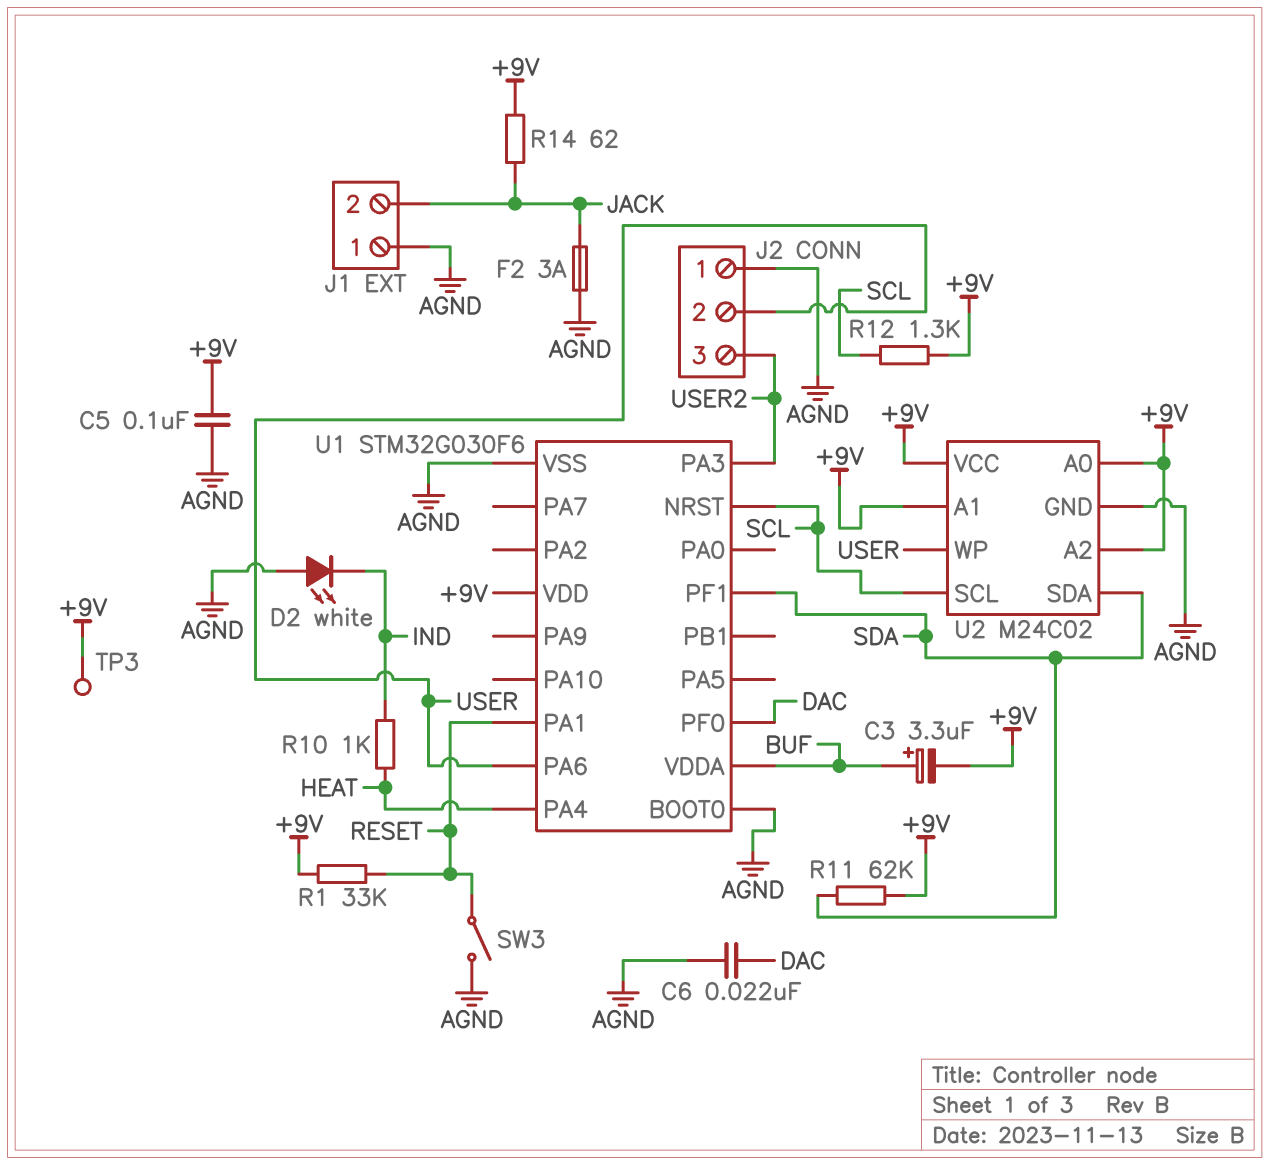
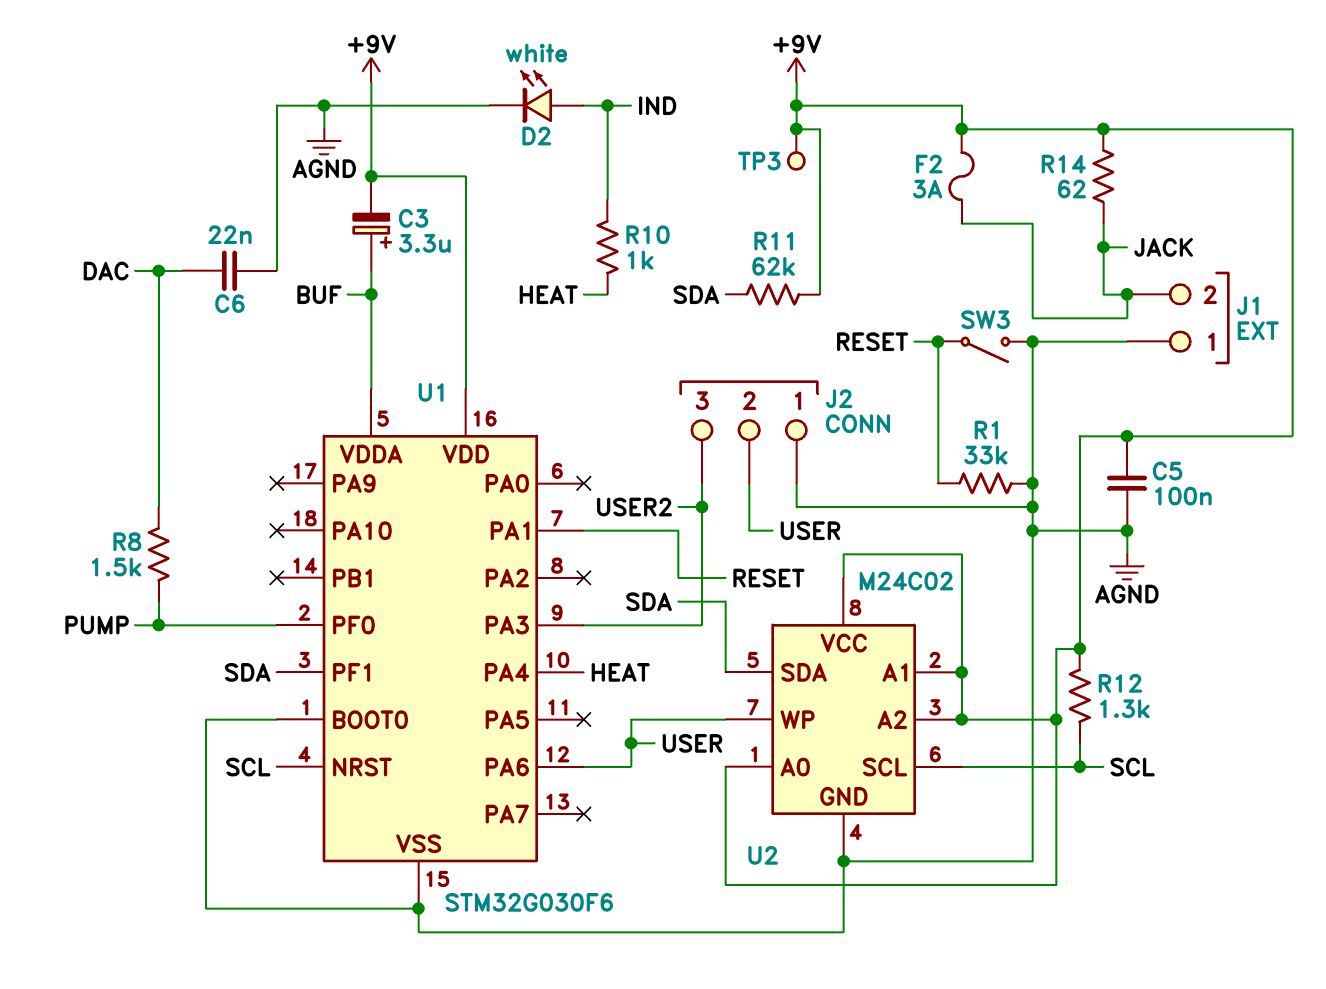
D2: LED white (A AGND, K IND) -> LED white (A IND, K AGND)
F2: 3A (AGND, JACK) -> 3A (+9V, JACK)
R1: 33k (+9V, RESET) -> 33k (AGND, RESET)
R8: none -> 1.5k (DAC, PUMP)
U1 pin PF0: DAC -> PUMP

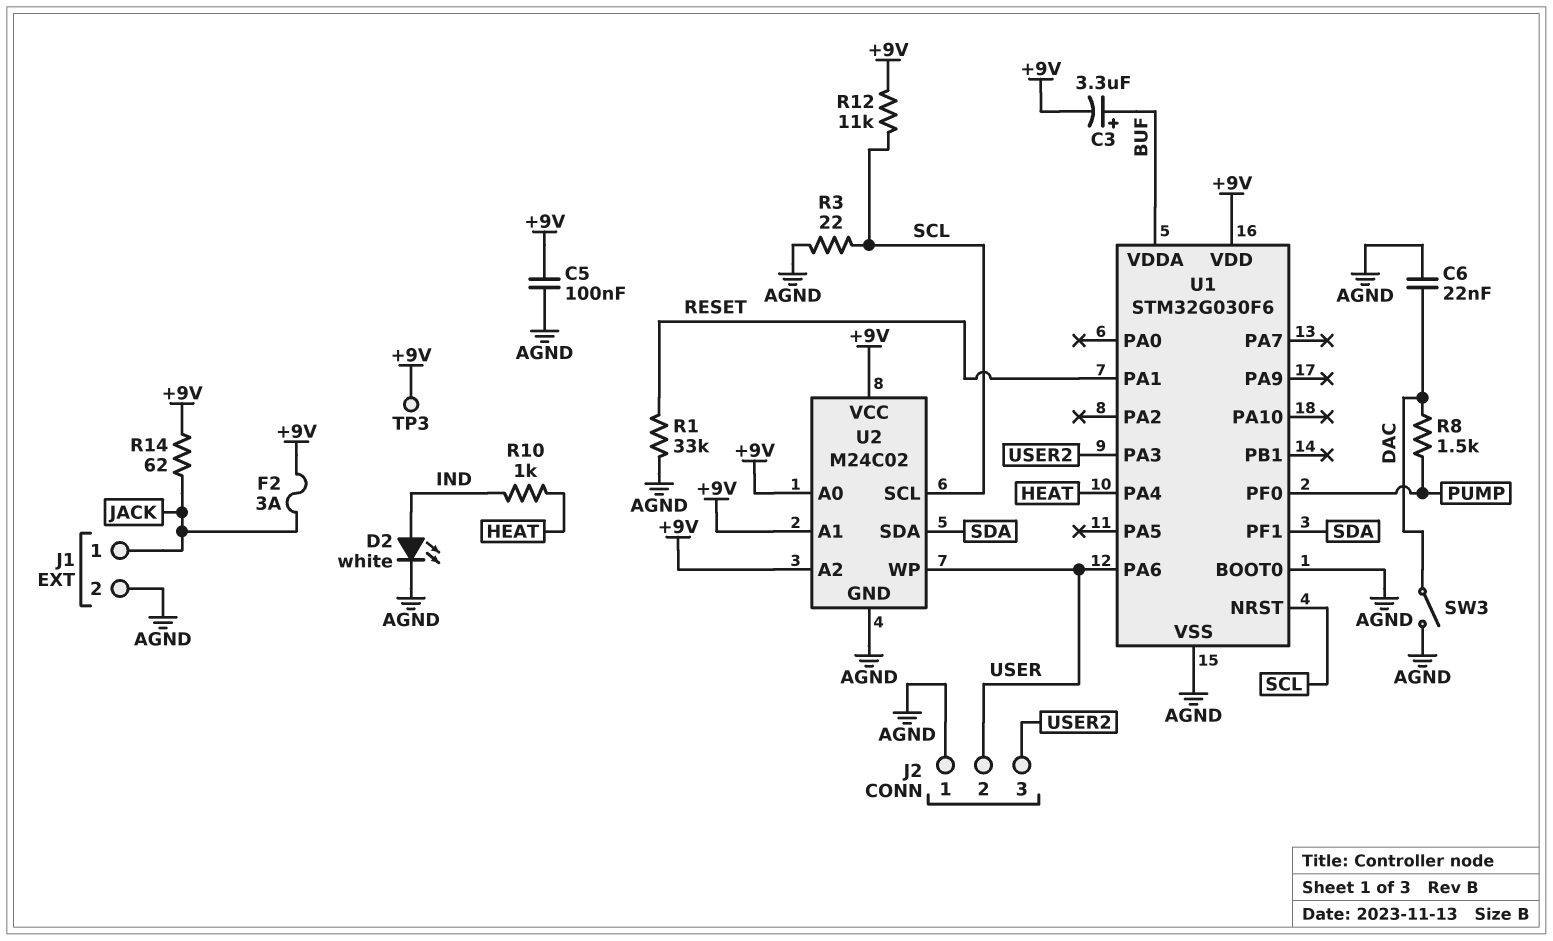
J1 pin 1: AGND -> JACK
J1 pin 2: JACK -> AGND
R3: none -> 22 (AGND, SCL)
R11: 62k (+9V, SDA) -> none
R12: 1.3k (+9V, SCL) -> 11k (+9V, SCL)
SW3: switch (AGND, RESET) -> switch (AGND, DAC)

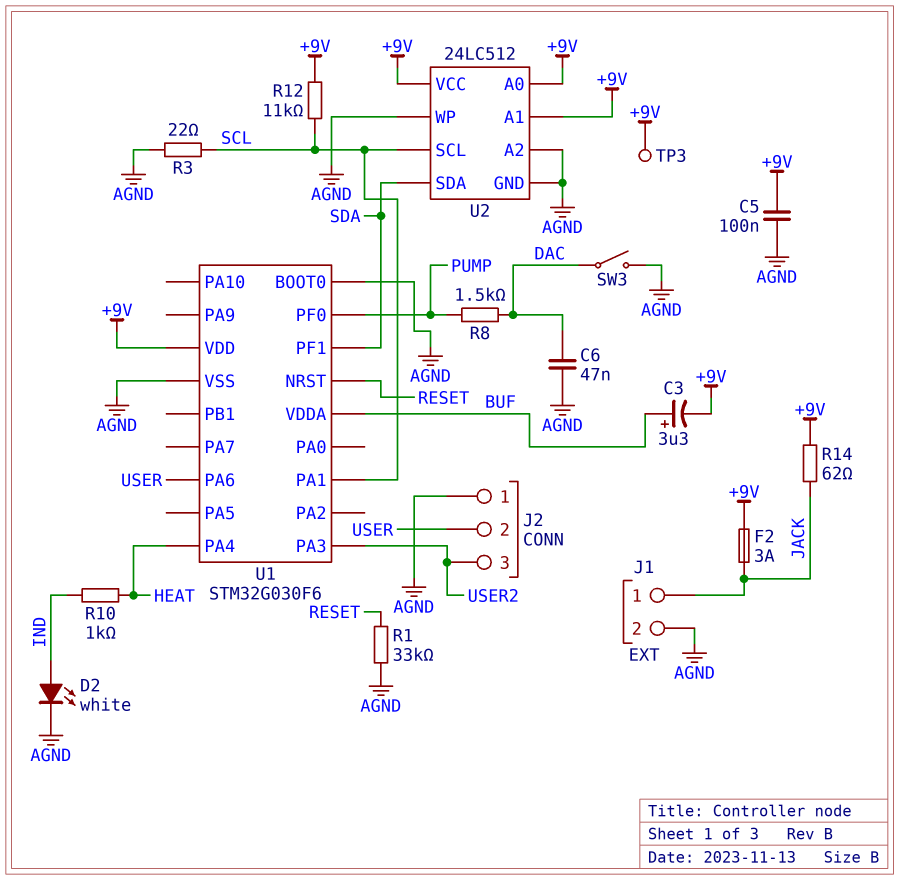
C6: 22nF (AGND, DAC) -> 47nF (AGND, DAC)
U1 pin NRST: SCL -> RESET
U1 pin PA1: RESET -> SCL
U2: M24C02 -> 24LC512
U2 pin A2: +9V -> AGND
U2 pin WP: USER -> AGND

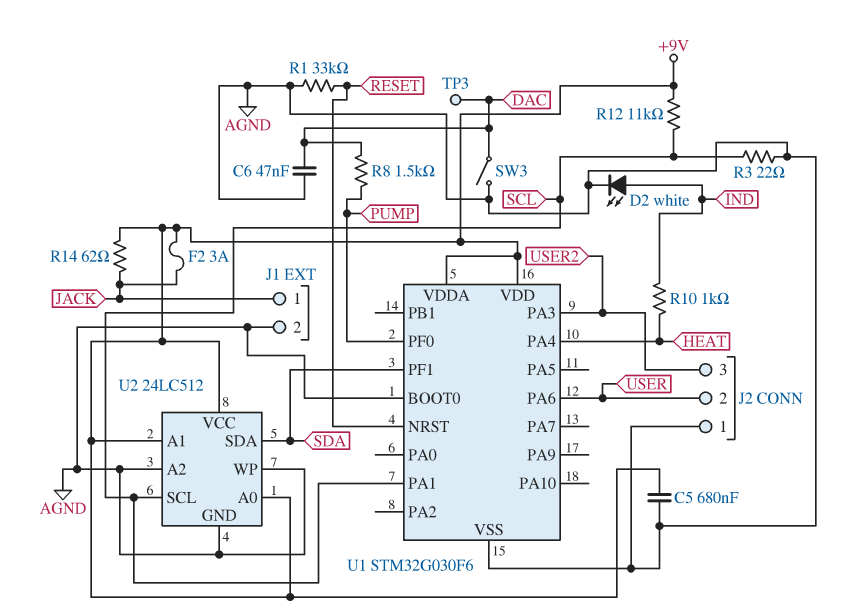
C3: 3.3uF (plus BUF, minus +9V) -> none
C5: 100nF (+9V, AGND) -> 680nF (+9V, AGND)
TP3: test point (+9V) -> test point (DAC)
U1 pin VDDA: BUF -> +9V

